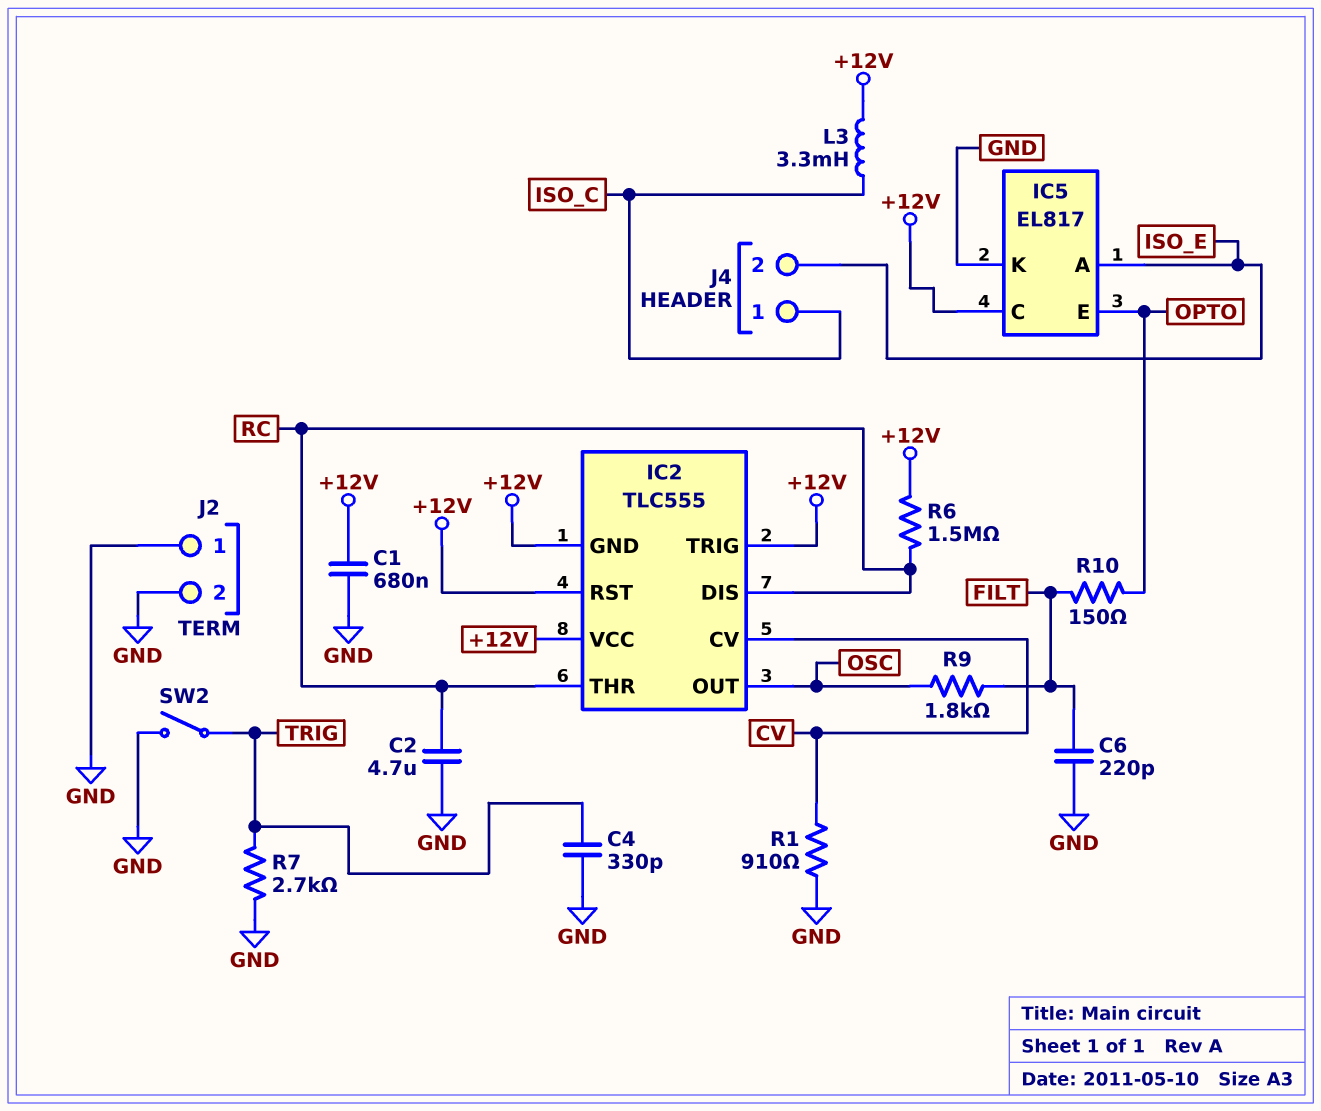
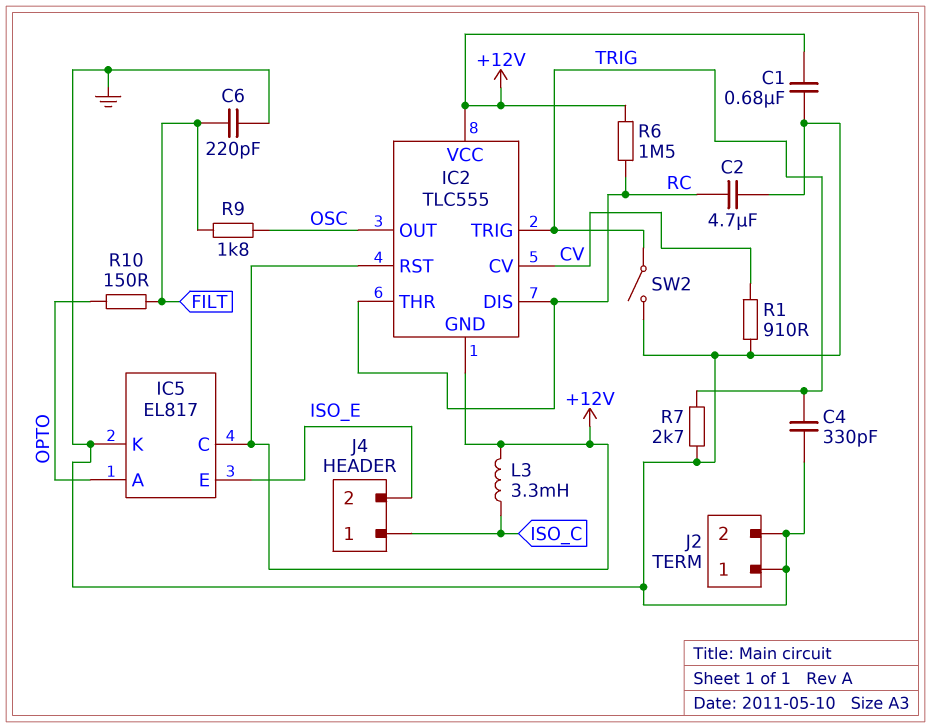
IC2 pin TRIG: +12V -> TRIG
IC5 pin A: ISO_E -> OPTO
IC5 pin E: OPTO -> ISO_E

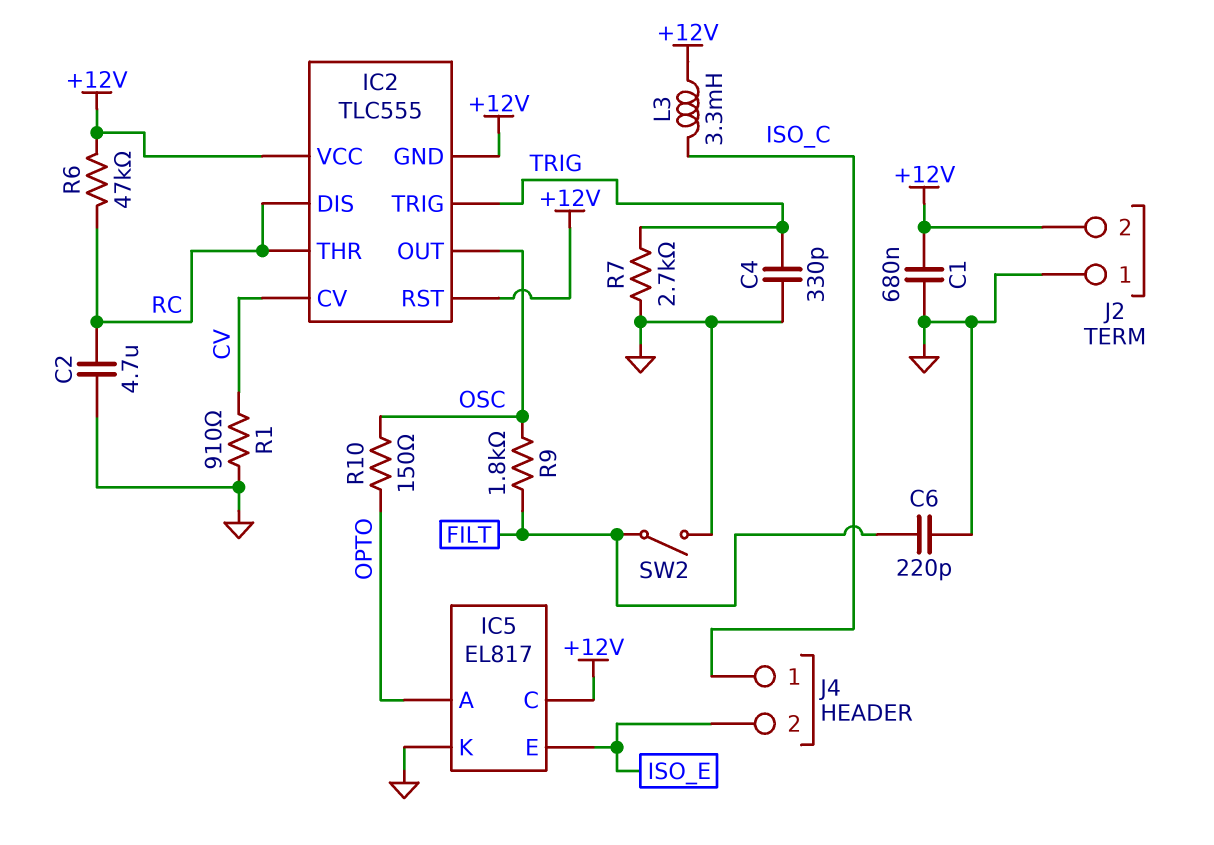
J2 pin 2: GND -> +12V
R6: 1.5M (+12V, RC) -> 47k (+12V, RC)
R10: 150 (FILT, OPTO) -> 150 (OPTO, OSC)
SW2: switch (GND, TRIG) -> switch (FILT, GND)

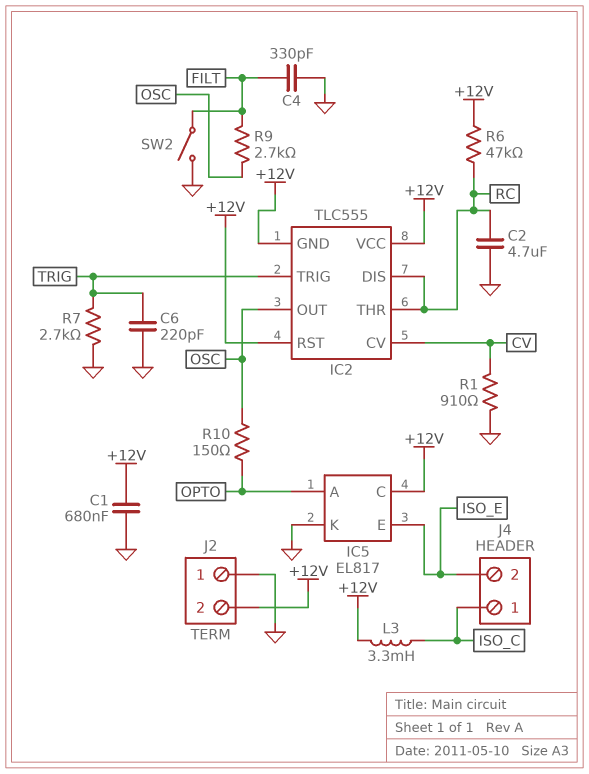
C4: 330pF (GND, TRIG) -> 330pF (FILT, GND)
C6: 220pF (FILT, GND) -> 220pF (GND, TRIG)
R9: 1.8k (FILT, OSC) -> 2.7k (FILT, OSC)

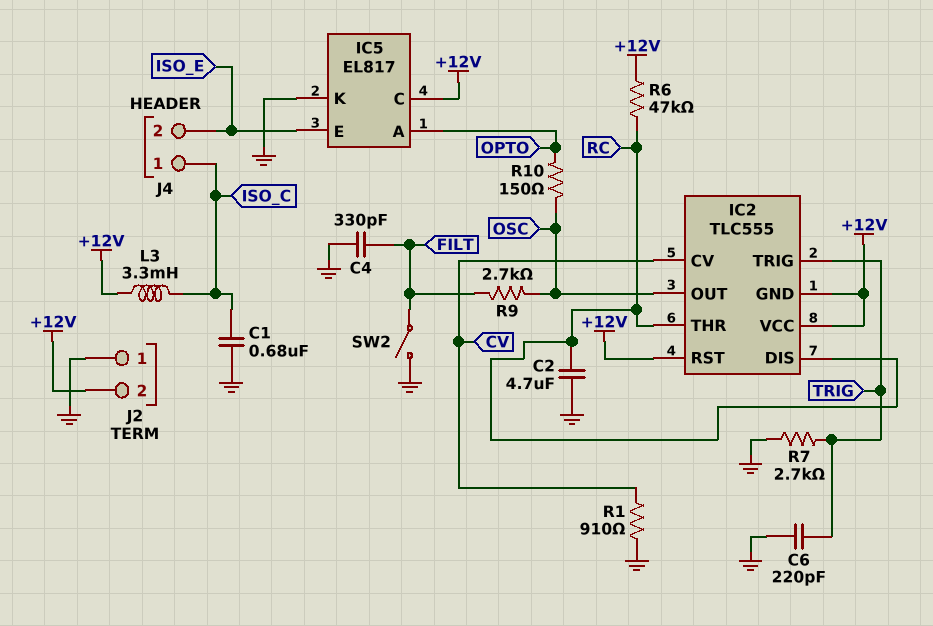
C1: 680nF (+12V, GND) -> 680nF (GND, ISO_C)

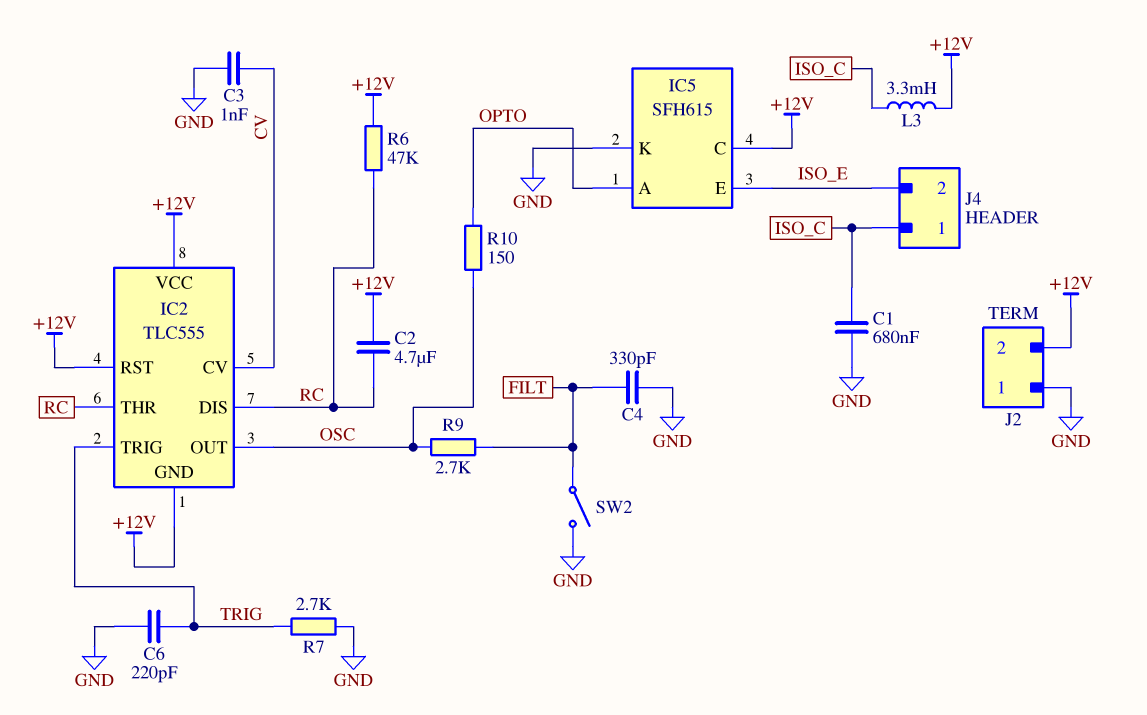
C2: 4.7uF (GND, RC) -> 4.7uF (+12V, RC)
C3: none -> 1nF (CV, GND)
IC5: EL817 -> SFH615
R1: 910 (CV, GND) -> none

